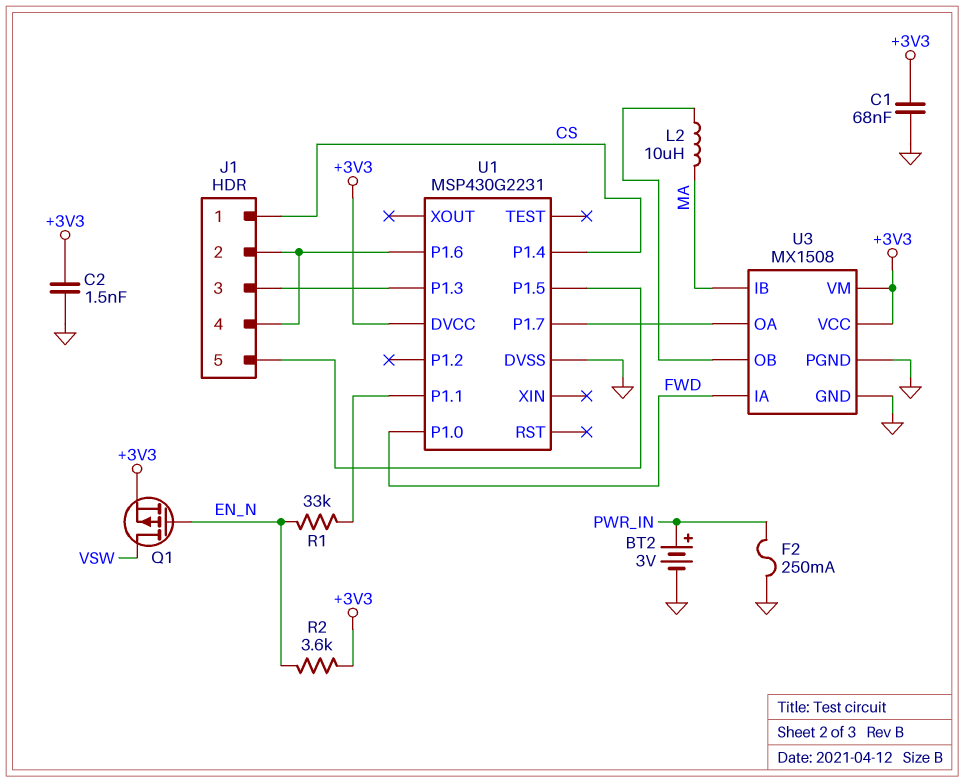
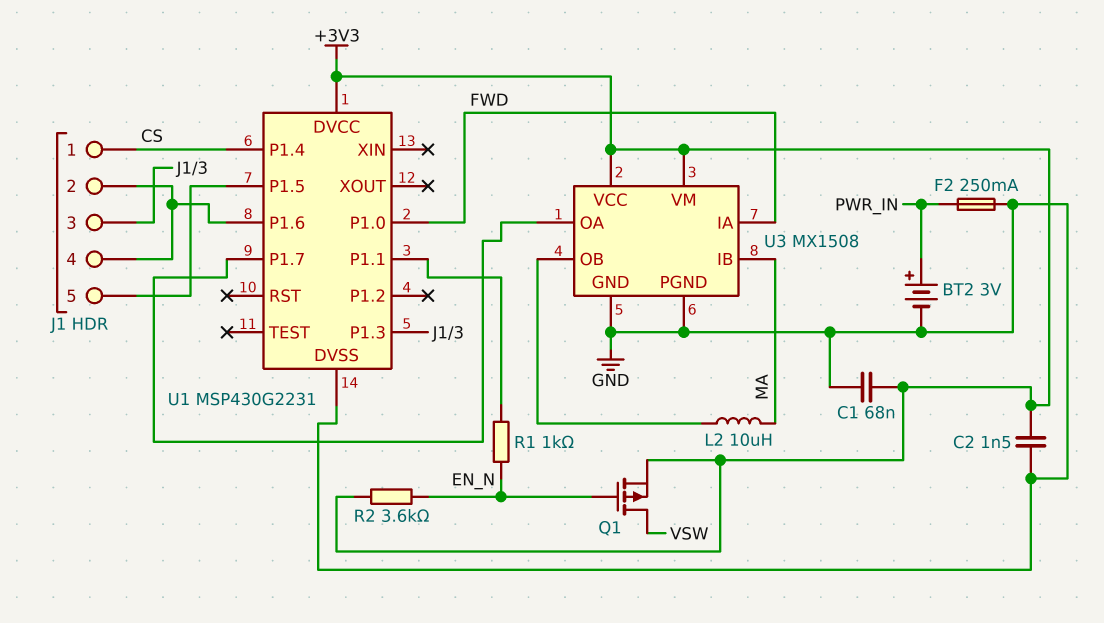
R1: 33k (EN_N, U1/P1.1) -> 1k (EN_N, U1/P1.1)

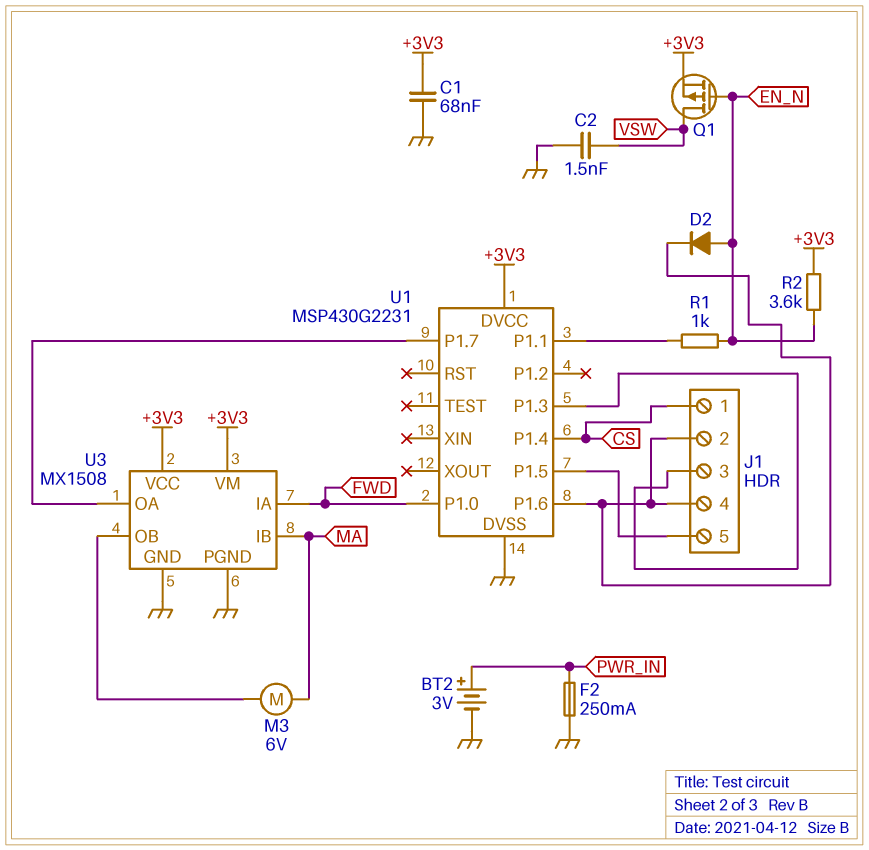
C2: 1.5nF (+3V3, GND) -> 1.5nF (GND, VSW)
D2: none -> diode (A EN_N, K J1/2)
L2: 10uH (MA, U3/OB) -> none
M3: none -> motor 6V (MA, U3/OB)

